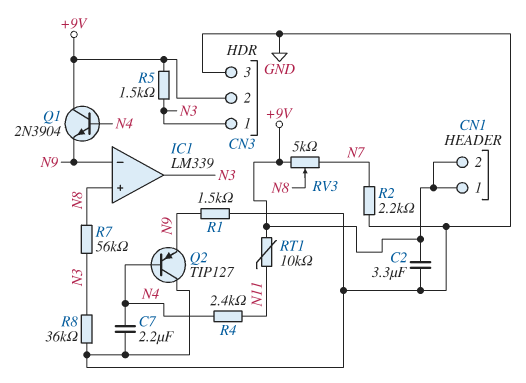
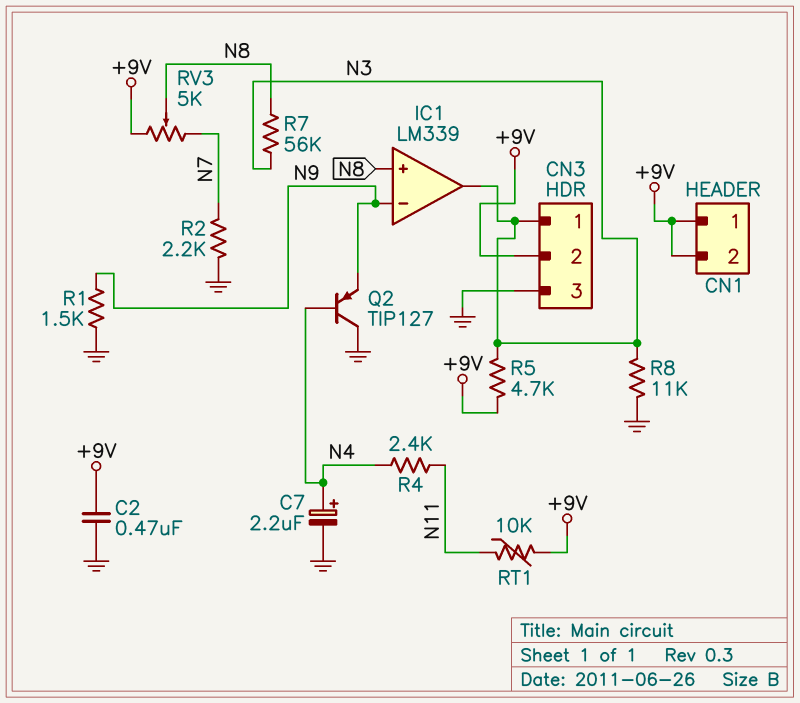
C2: 3.3uF (+9V, GND) -> 470nF (+9V, GND)
C7: 2.2uF (GND, N4) -> 2.2uF (plus N4, minus GND)
Q1: NPN 2N3904 (B N4, C +9V, E N9) -> none
R5: 1.5k (+9V, N3) -> 4.7k (+9V, N3)
R8: 36k (GND, N3) -> 11k (GND, N3)

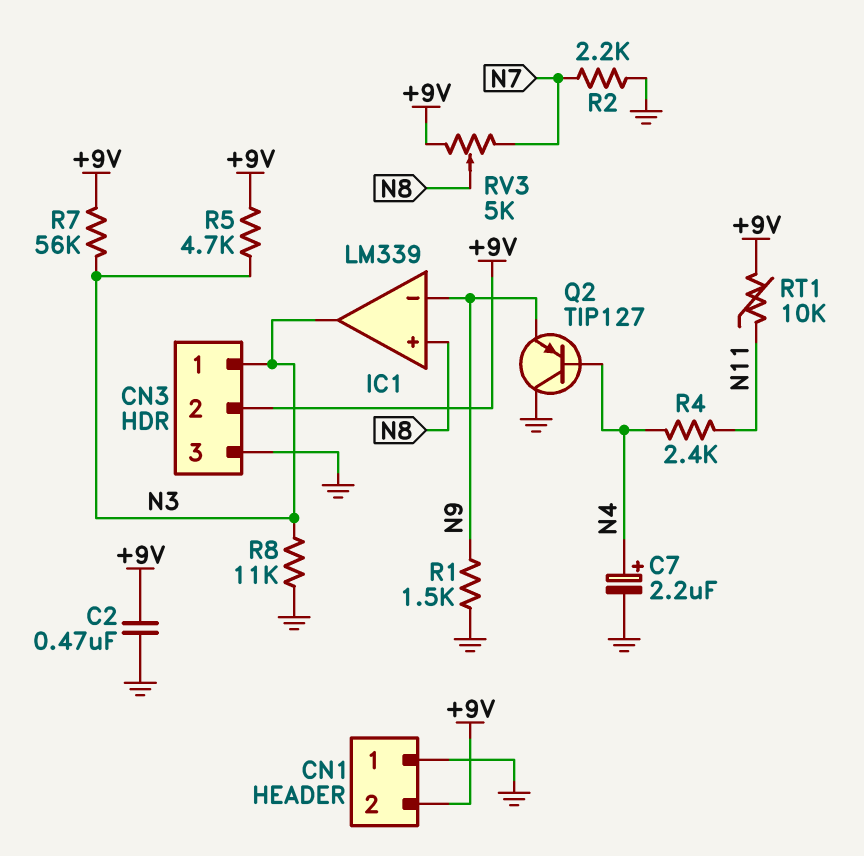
CN1 pin 1: +9V -> GND
R7: 56k (N3, N8) -> 56k (+9V, N3)

